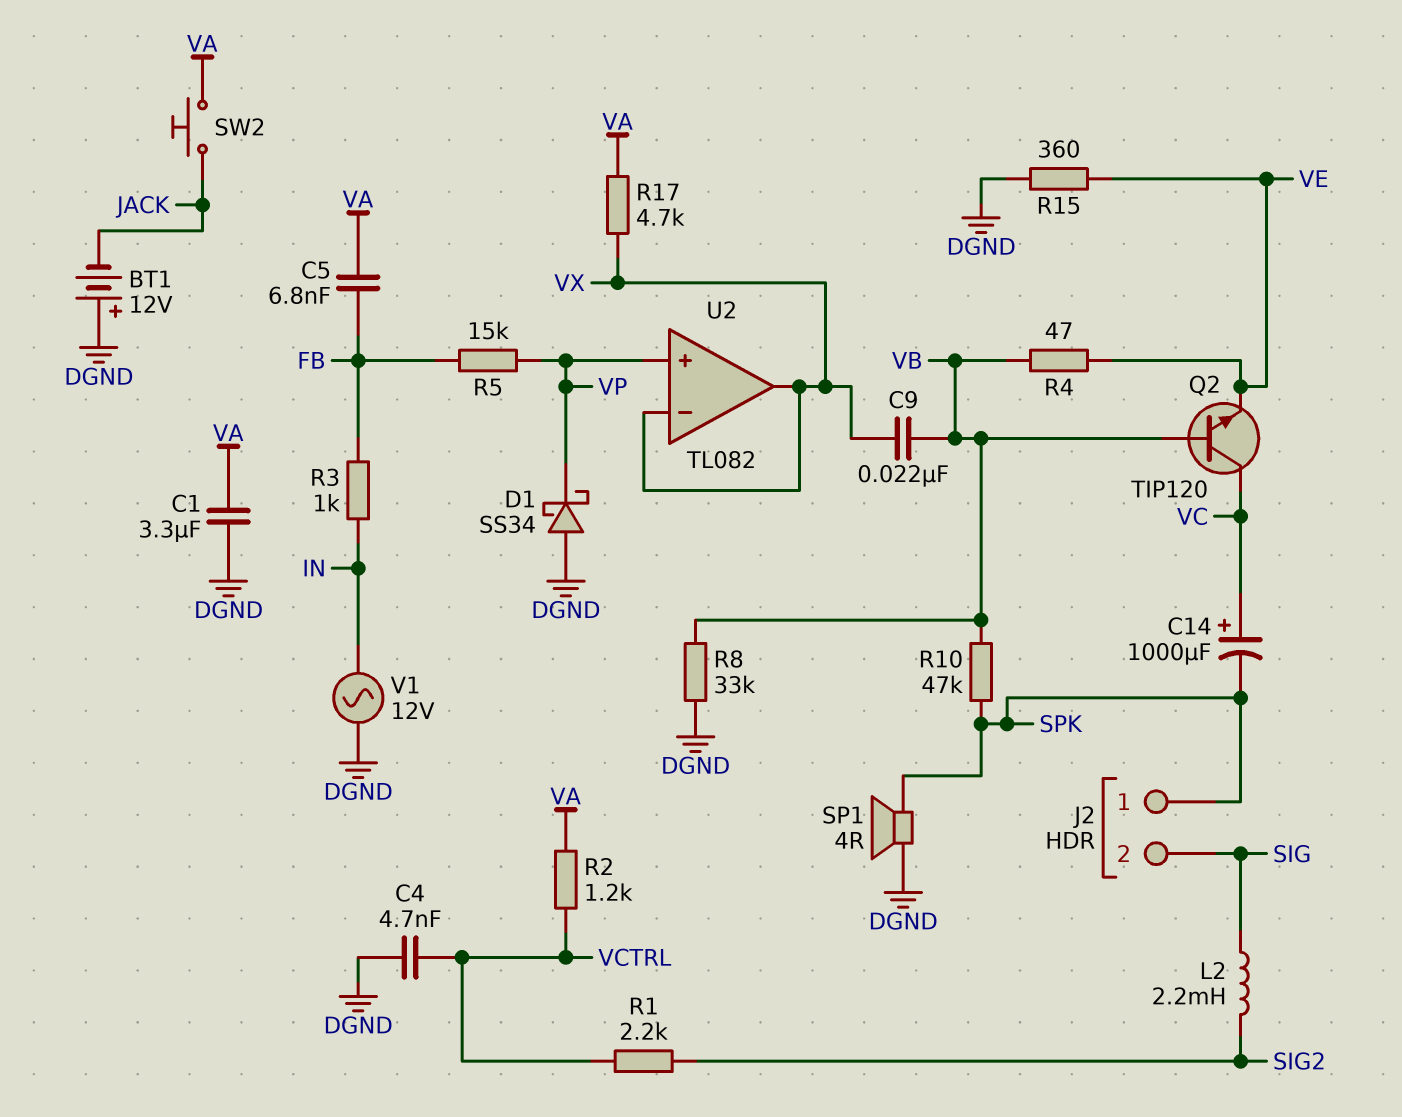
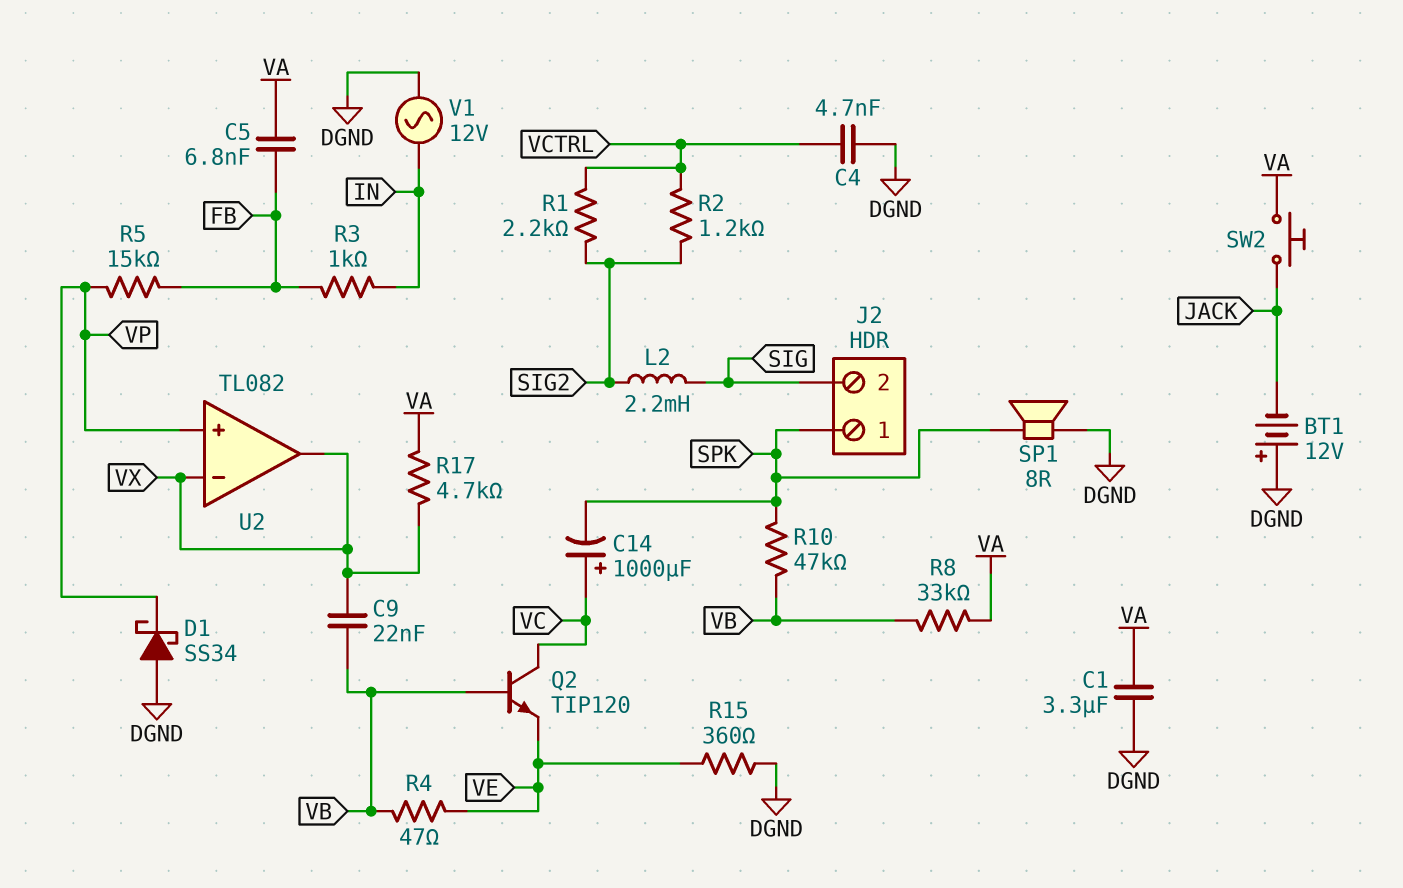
R2: 1.2k (VA, VCTRL) -> 1.2k (SIG2, VCTRL)
R8: 33k (DGND, VB) -> 33k (VA, VB)
SP1: speaker 4R (DGND, SPK) -> speaker 8R (DGND, SPK)

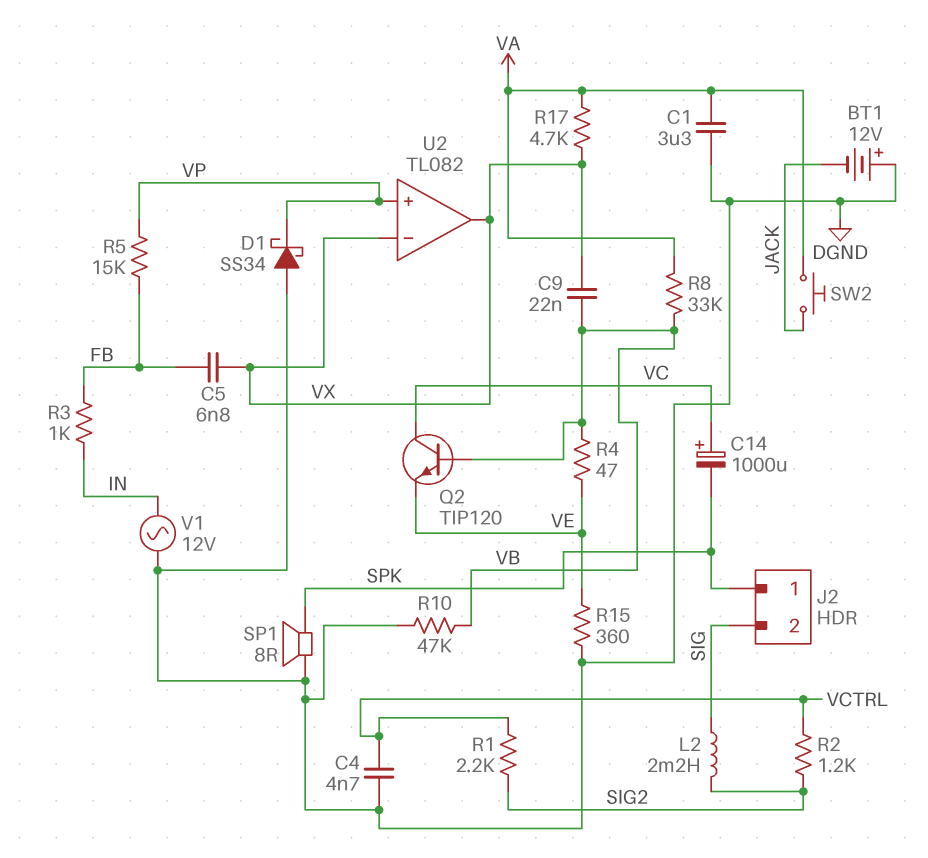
C5: 6.8nF (FB, VA) -> 6.8nF (FB, VX)
R10: 47k (SPK, VB) -> 47k (DGND, VB)

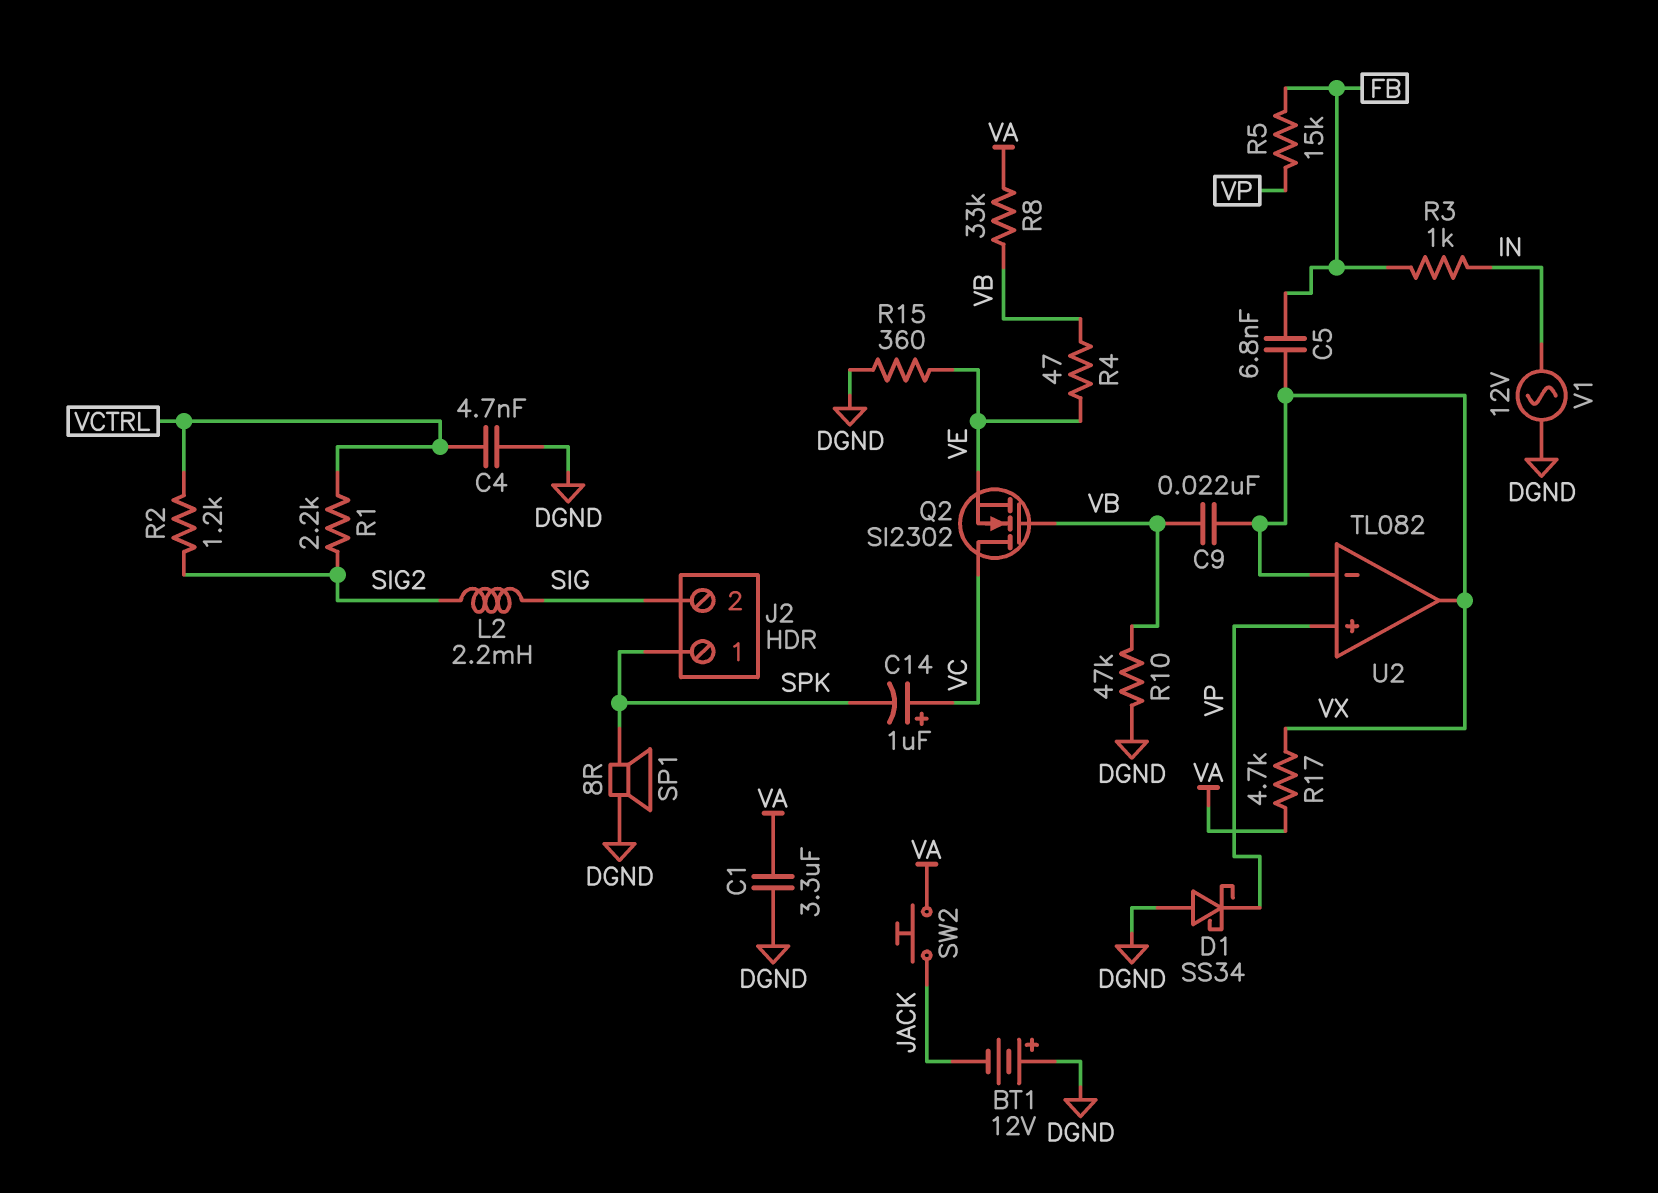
C14: 1000uF (plus VC, minus SPK) -> 1uF (plus VC, minus SPK)
Q2: NPN TIP120 (B VB, C VC, E VE) -> NMOS SI2302 (G VB, D VC, S VE)

